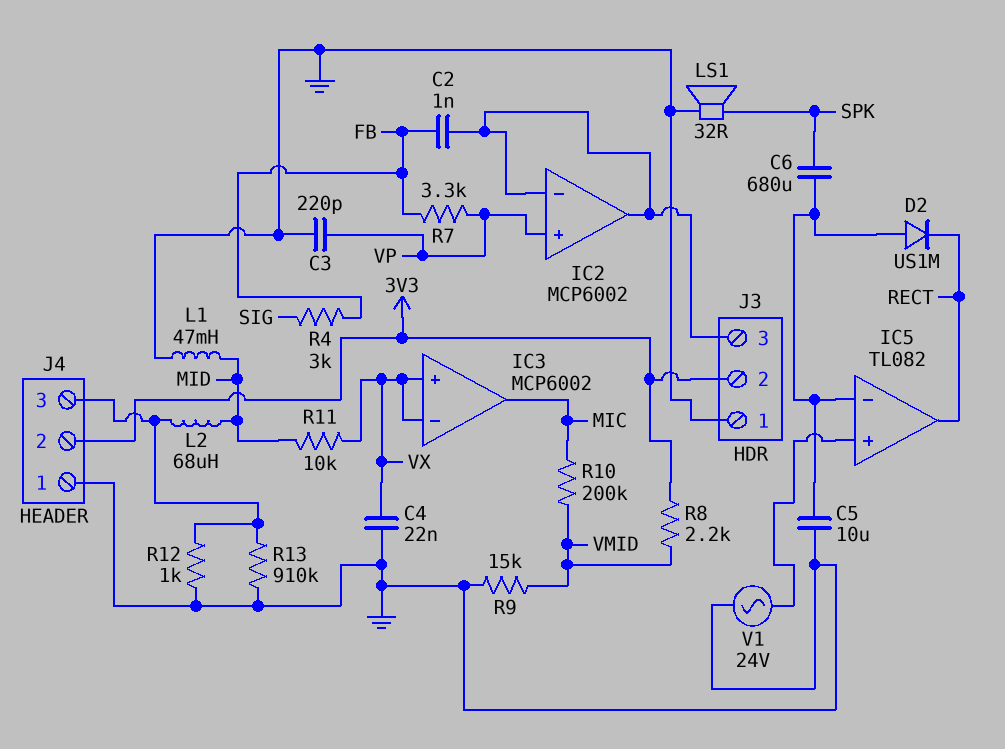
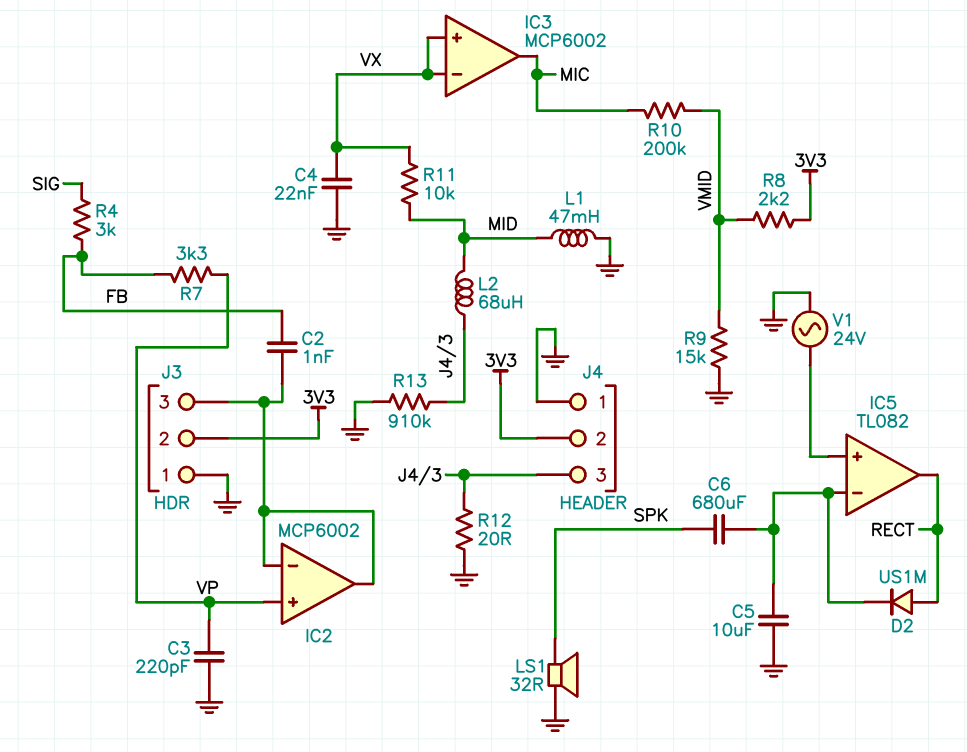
D2: diode US1M (A IC5/in-, K RECT) -> diode US1M (A RECT, K IC5/in-)
R12: 1k (GND, J4/3) -> 20 (GND, J4/3)

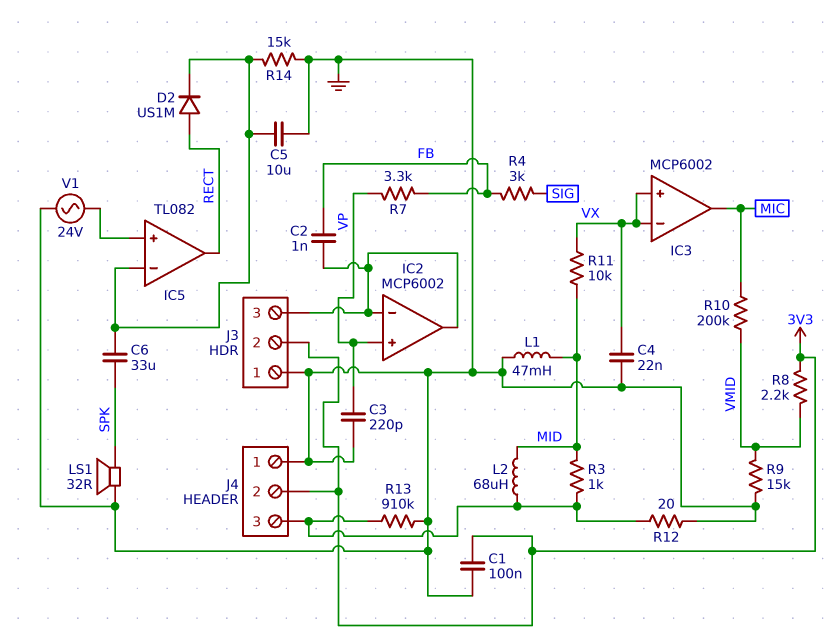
C1: none -> 100nF (3V3, GND)
C6: 680uF (IC5/in-, SPK) -> 33uF (IC5/in-, SPK)
R3: none -> 1k (J4/3, MID)
R14: none -> 15k (GND, IC5/in-)

